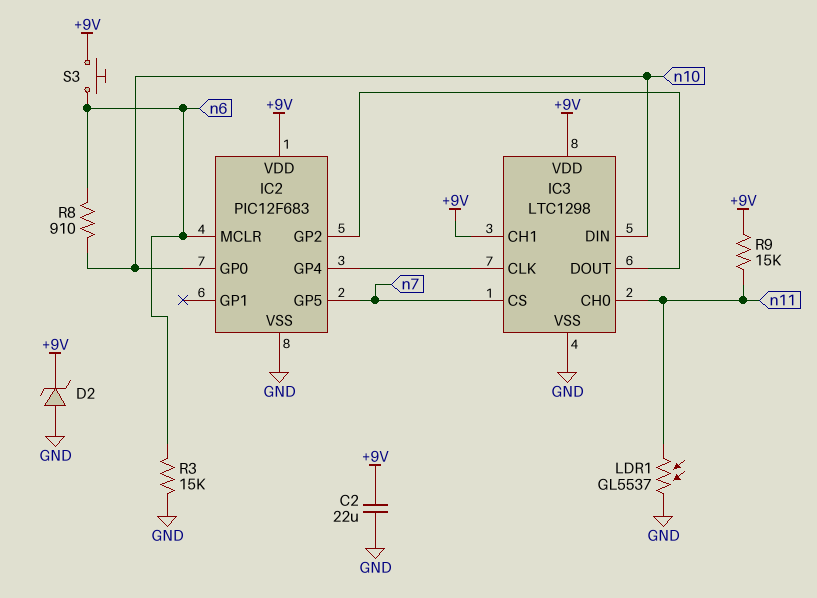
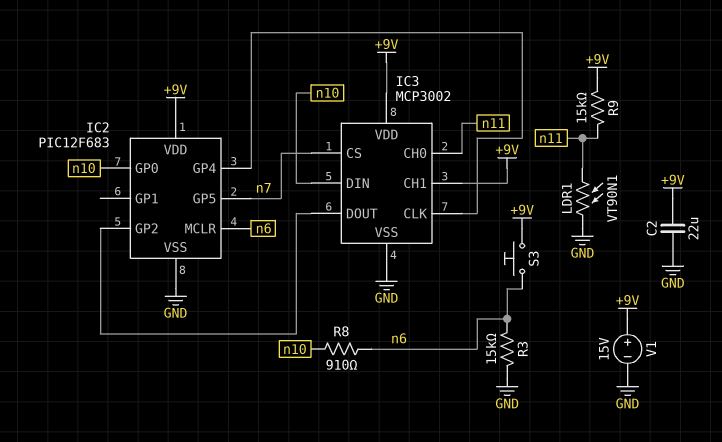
D2: zener (A GND, K +9V) -> none
IC3: LTC1298 -> MCP3002
LDR1: GL5537 (GND, n11) -> VT90N1 (GND, n11)
V1: none -> 15V (plus +9V, minus GND)

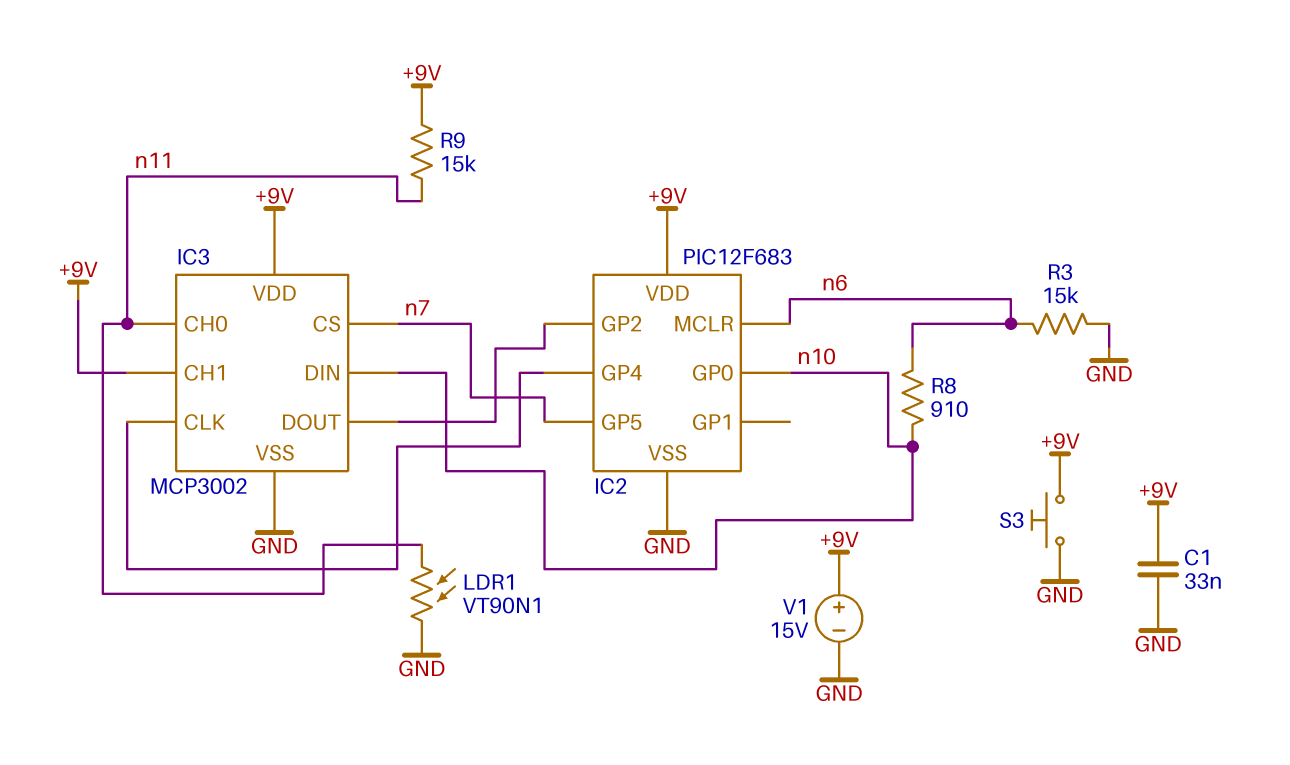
C1: none -> 33nF (+9V, GND)
C2: 22uF (+9V, GND) -> none
S3: button (+9V, n6) -> button (+9V, GND)

